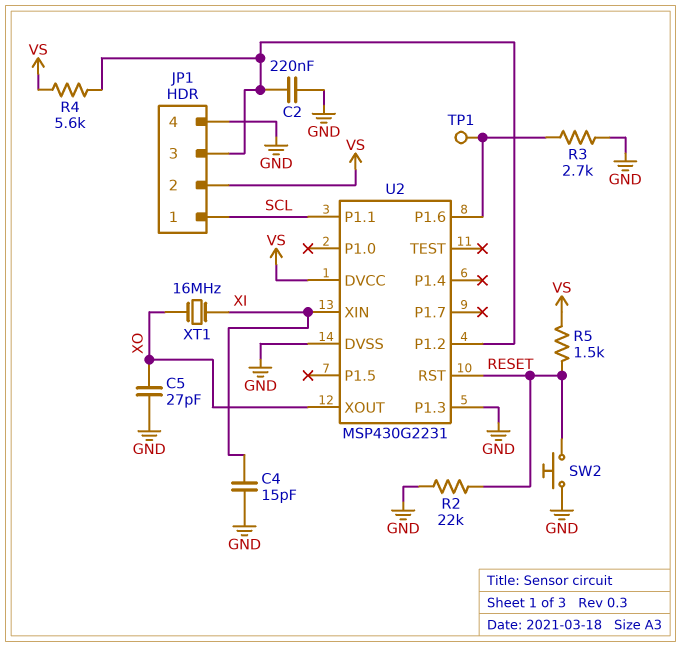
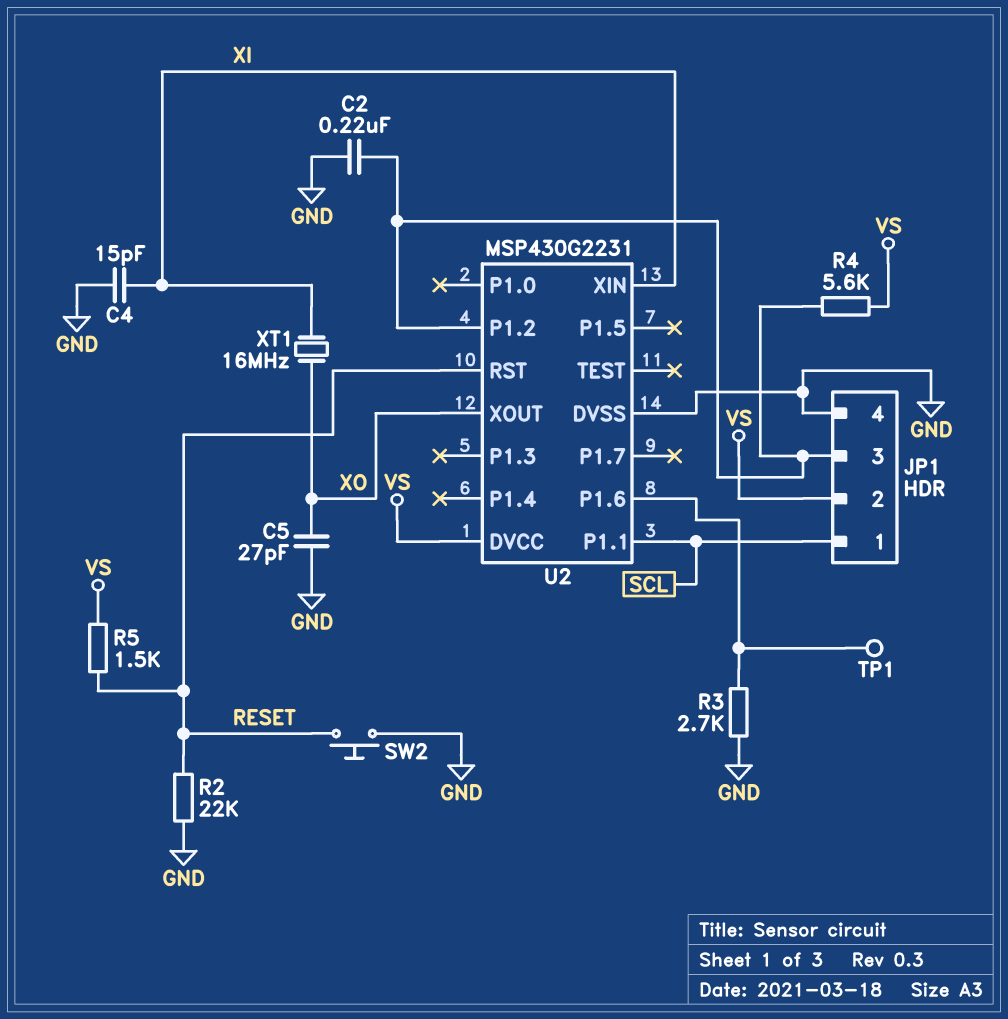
U2 pin P1.3: GND -> none

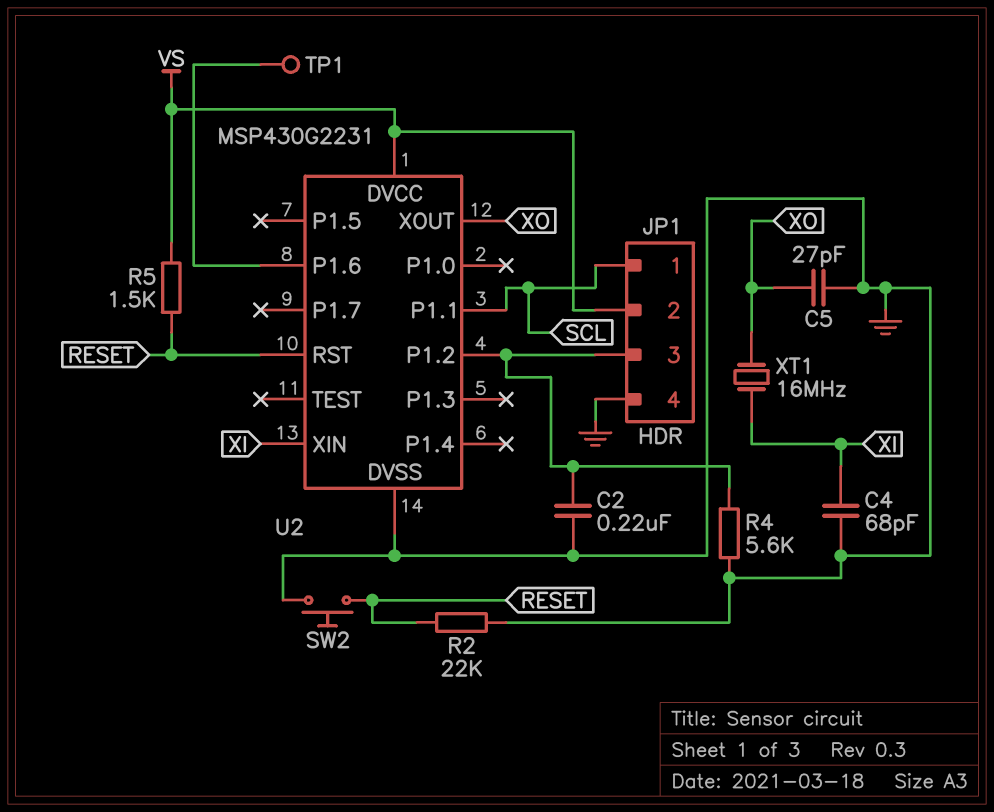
C4: 15pF (GND, XI) -> 68pF (GND, XI)
R3: 2.7k (GND, U2/P1.6) -> none
R4: 5.6k (JP1/3, VS) -> 5.6k (GND, JP1/3)

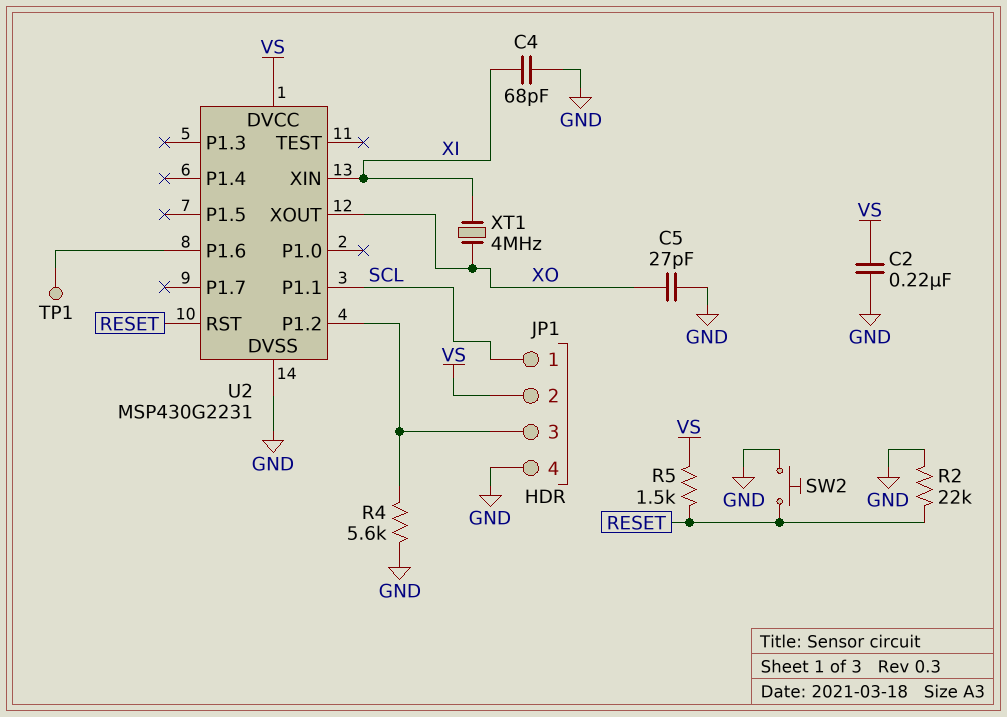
C2: 220nF (GND, JP1/3) -> 220nF (GND, VS)
XT1: 16MHz (XI, XO) -> 4MHz (XI, XO)

